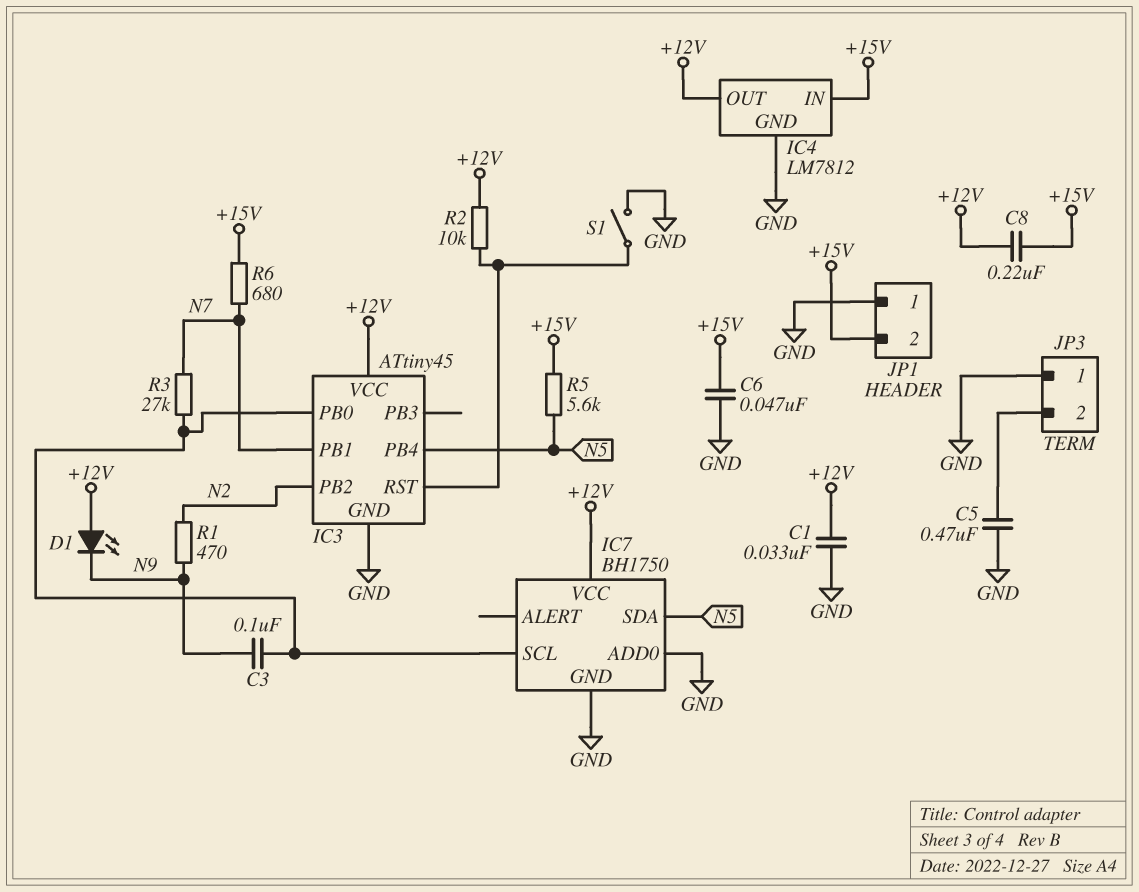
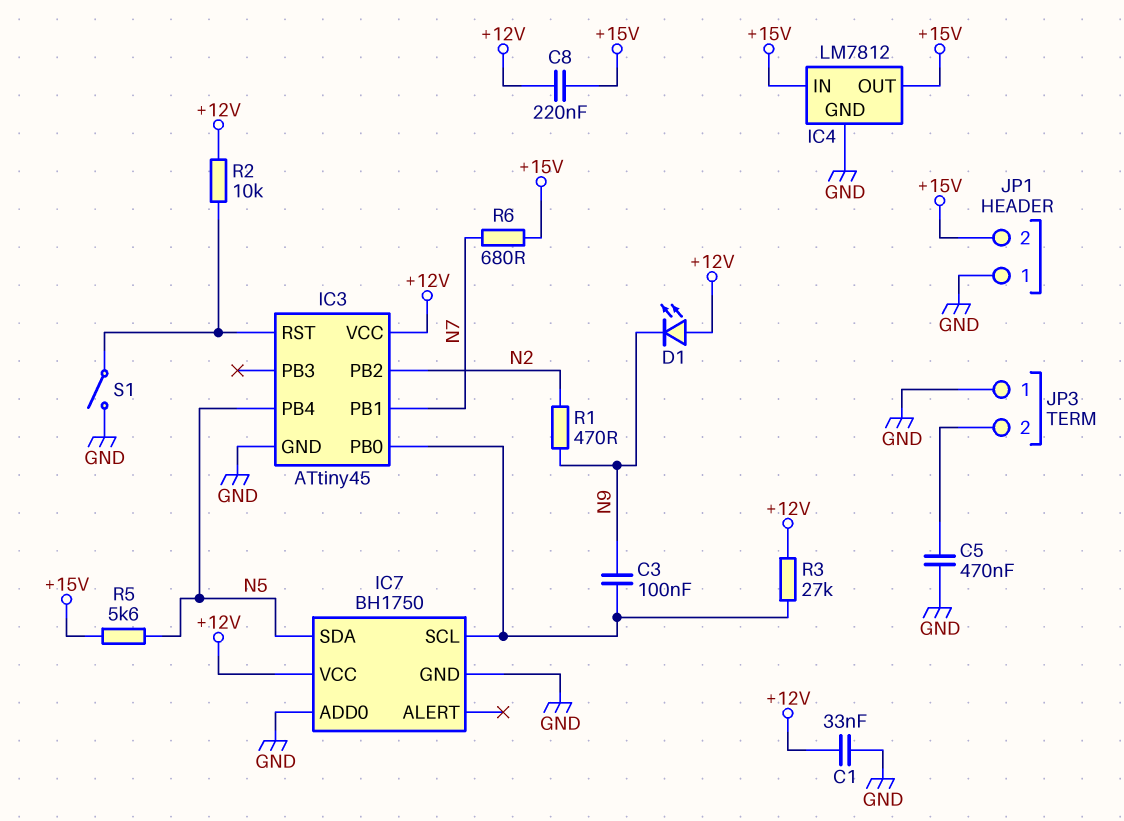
C6: 47nF (+15V, GND) -> none
IC4 pin OUT: +12V -> +15V
R3: 27k (IC3/PB0, N7) -> 27k (+12V, IC3/PB0)

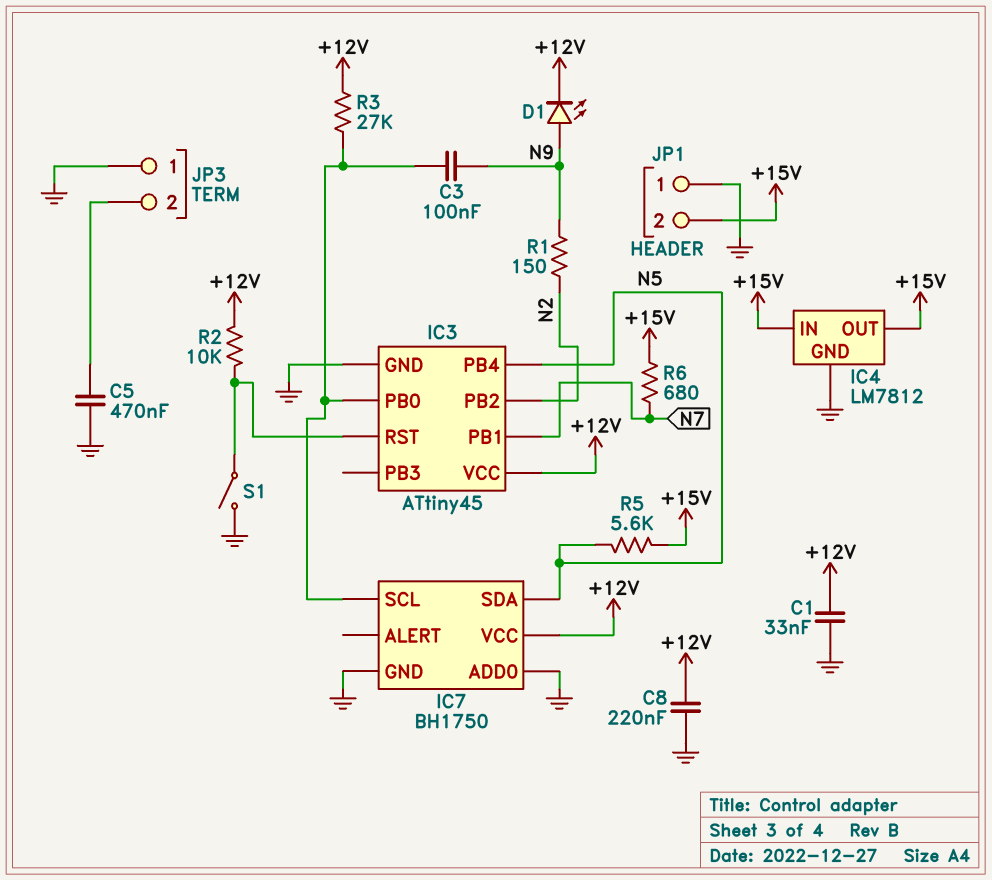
C8: 220nF (+12V, +15V) -> 220nF (+12V, GND)
D1: LED (A +12V, K N9) -> LED (A N9, K +12V)
R1: 470 (N2, N9) -> 150 (N2, N9)

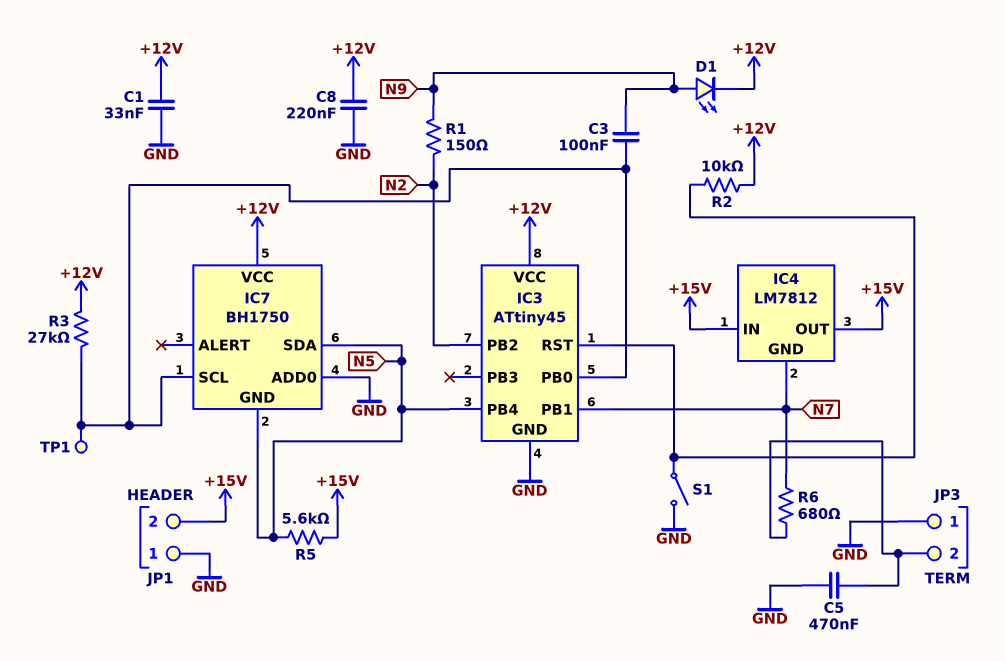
IC4 pin GND: GND -> N7
IC7 pin GND: GND -> N5
R6: 680 (+15V, N7) -> 680 (JP3/2, N7)
TP1: none -> test point (IC3/PB0)

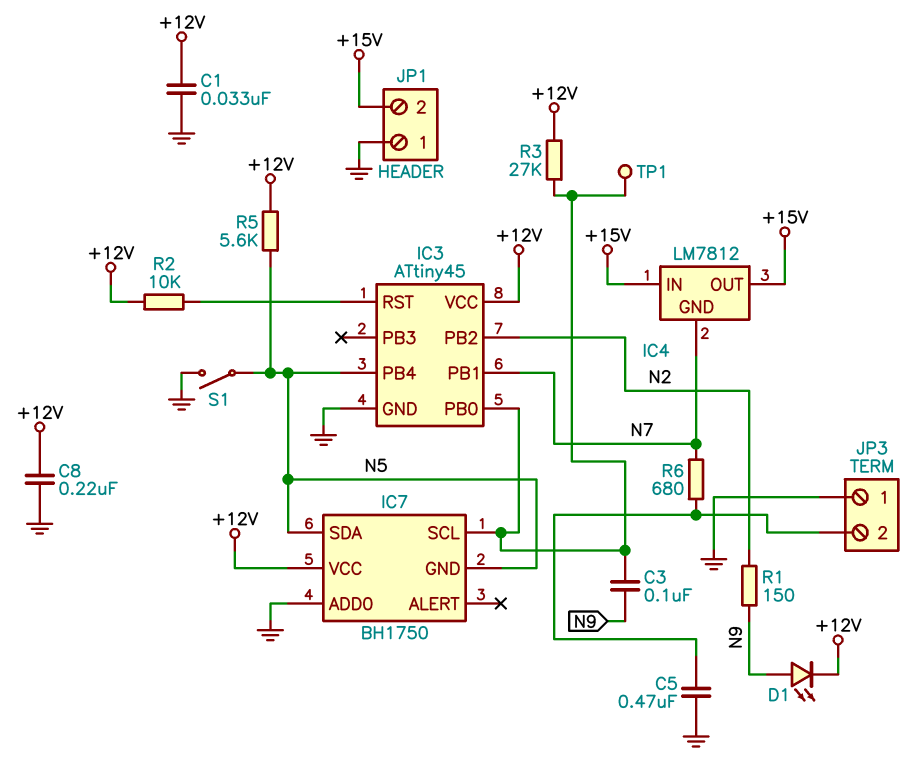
R5: 5.6k (+15V, N5) -> 5.6k (+12V, N5)
S1: switch (GND, IC3/RST) -> switch (GND, N5)

